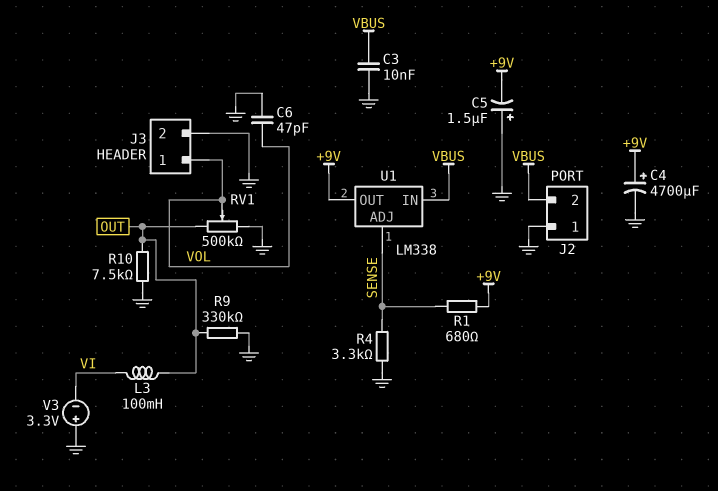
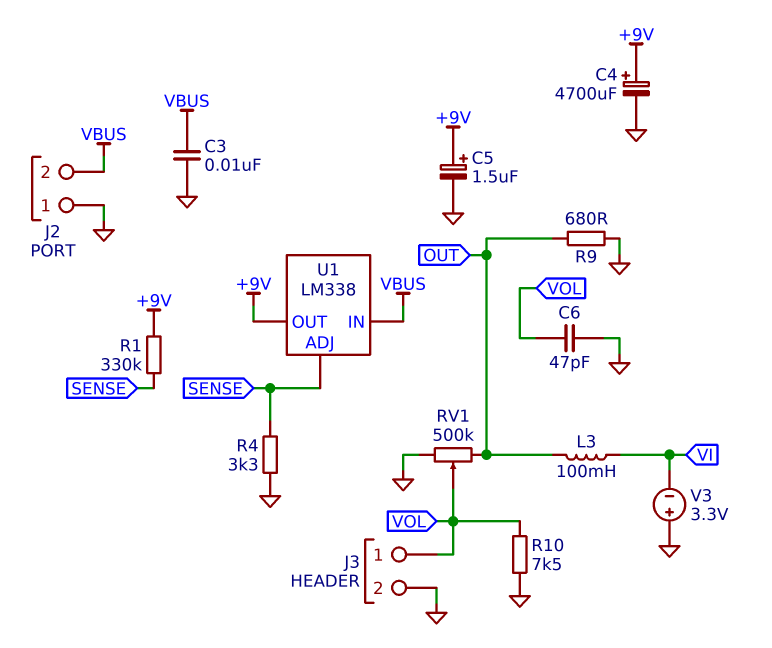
C5: 1.5uF (plus GND, minus +9V) -> 1.5uF (plus +9V, minus GND)
R1: 680 (+9V, SENSE) -> 330k (+9V, SENSE)
R9: 330k (GND, OUT) -> 680 (GND, OUT)
R10: 7.5k (GND, OUT) -> 7.5k (GND, VOL)

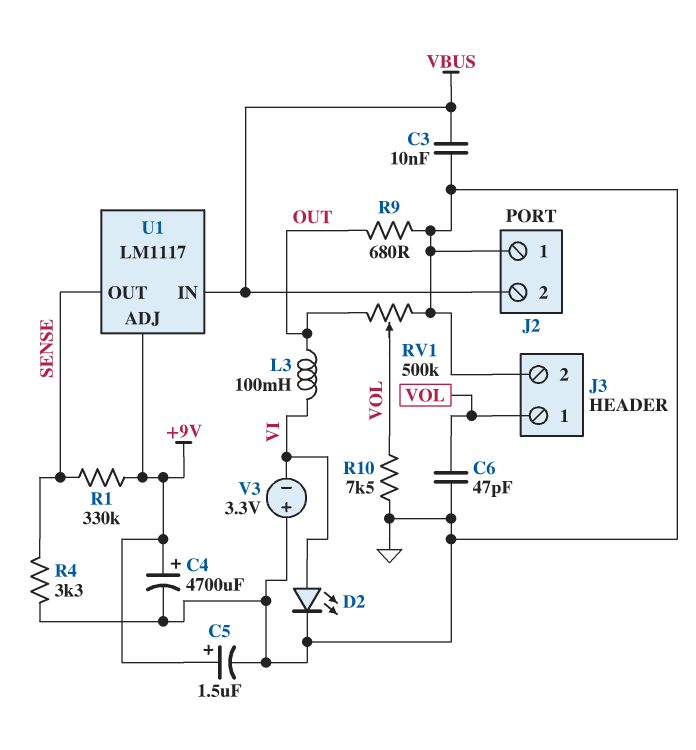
D2: none -> LED (A VI, K GND)
U1: LM338 -> LM1117
U1 pin ADJ: SENSE -> +9V
U1 pin OUT: +9V -> SENSE

